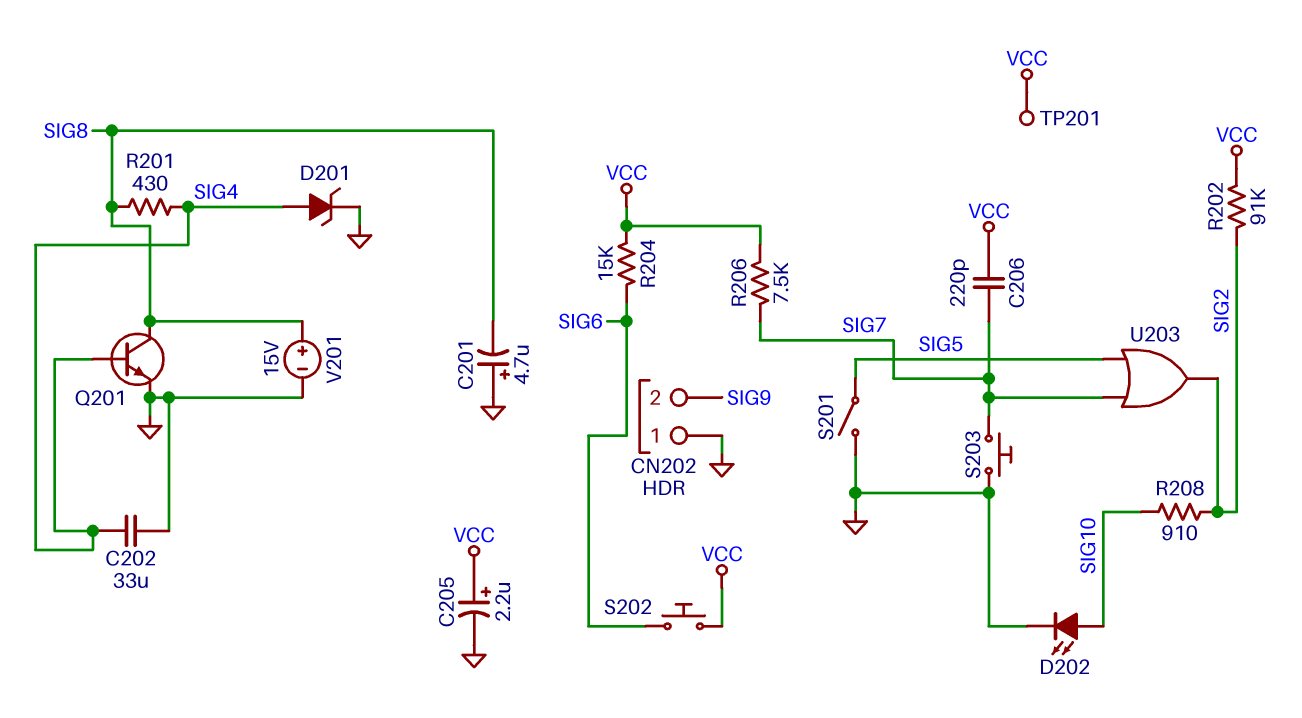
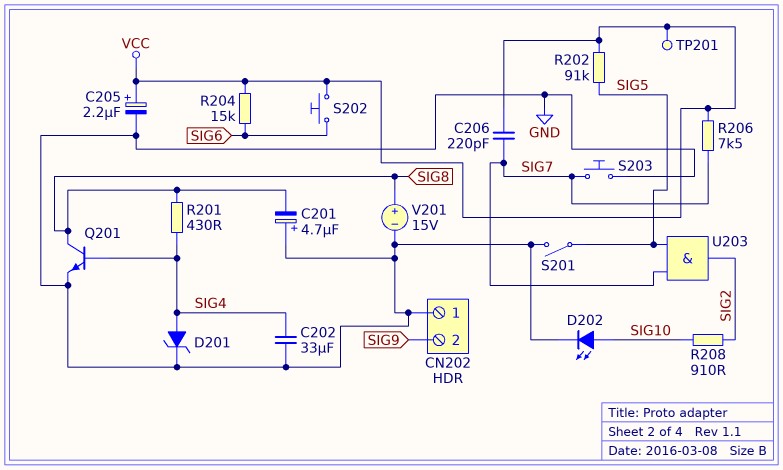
R202: 91k (SIG2, VCC) -> 91k (SIG5, VCC)
U203: OR (in SIG5, in SIG7, out SIG2) -> AND (in SIG5, in SIG7, out SIG2)

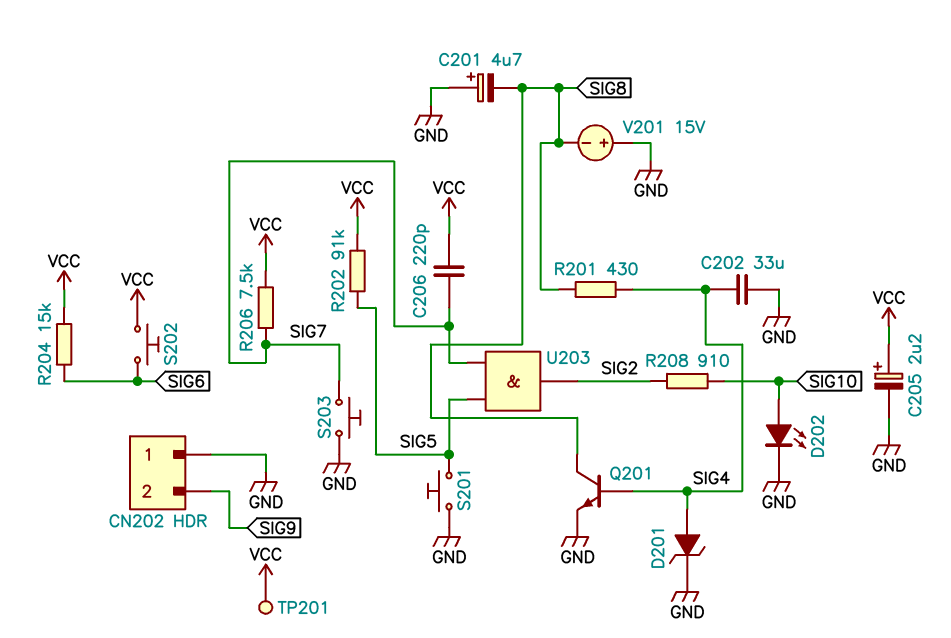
S201: switch (GND, SIG5) -> button (GND, SIG5)
V201: 15V (plus SIG8, minus GND) -> 15V (plus GND, minus SIG8)

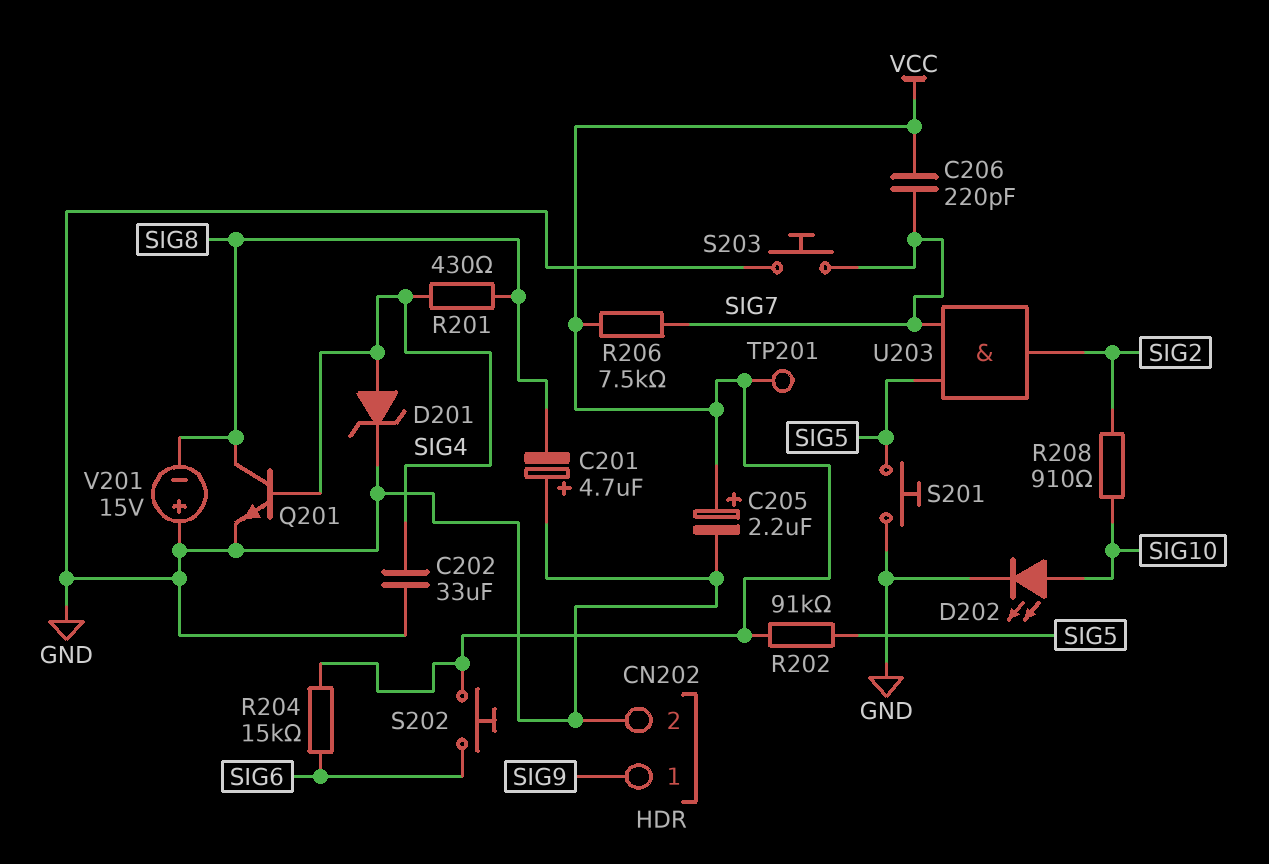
CN202 pin 1: GND -> SIG9
CN202 pin 2: SIG9 -> GND

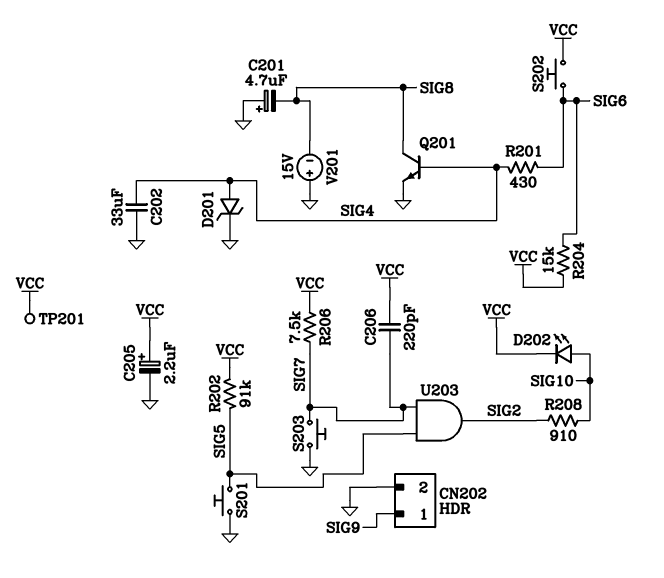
D202: LED (A SIG10, K GND) -> LED (A SIG10, K VCC)
R201: 430 (SIG4, SIG8) -> 430 (SIG4, SIG6)

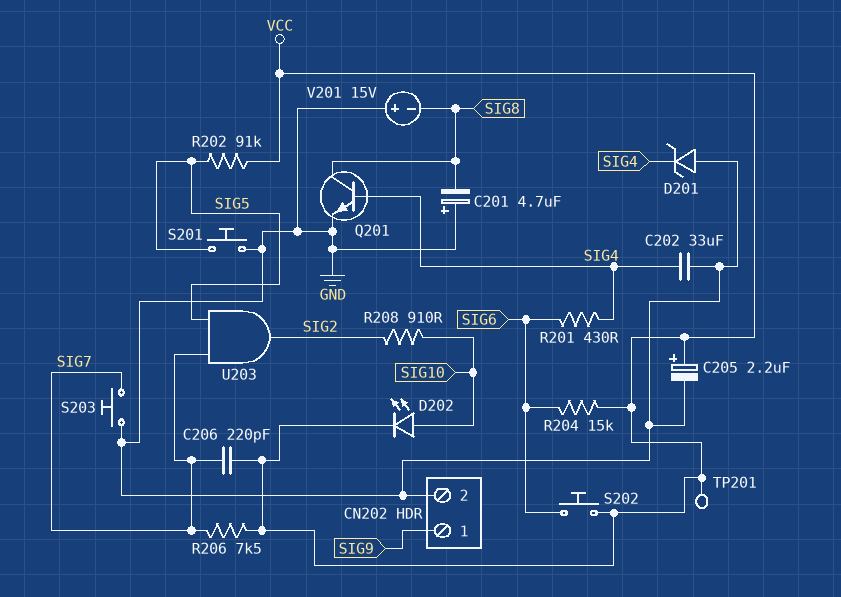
D201: zener (A SIG4, K GND) -> zener (A GND, K SIG4)

